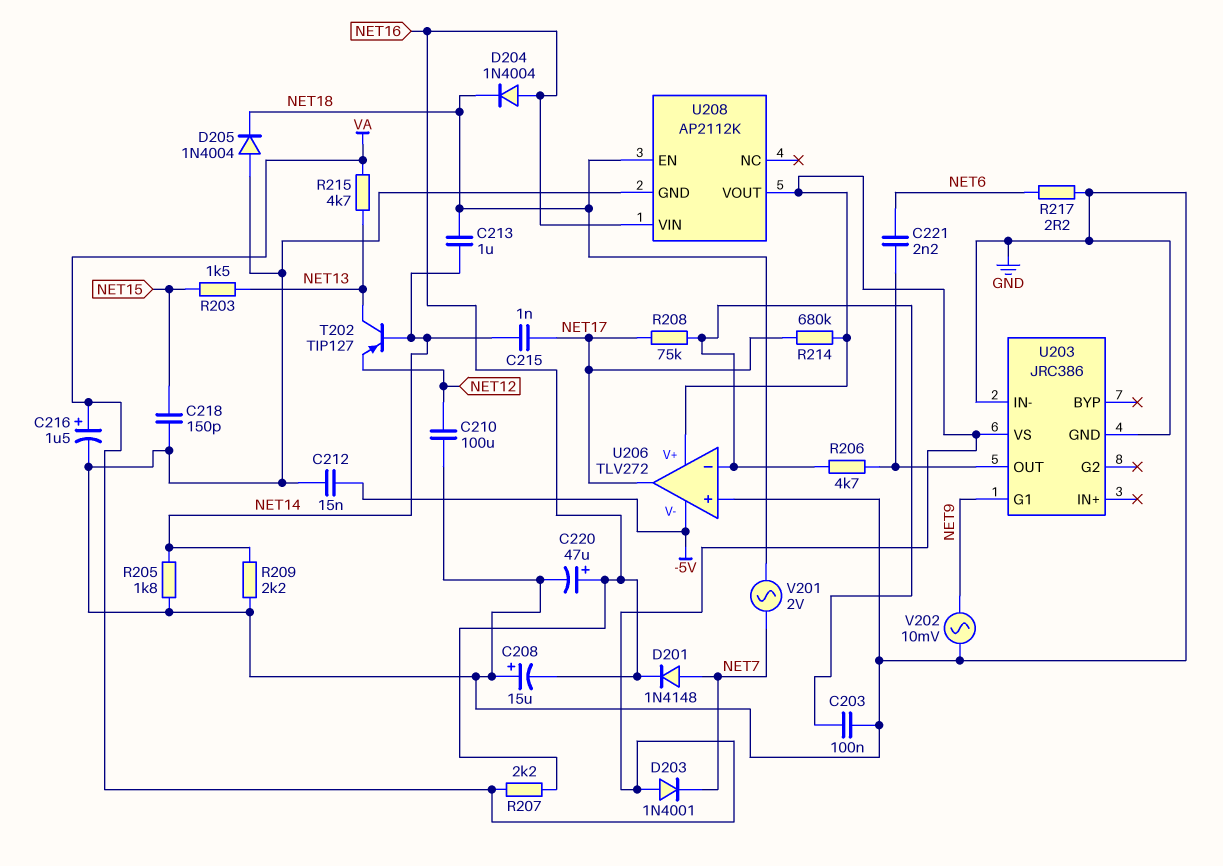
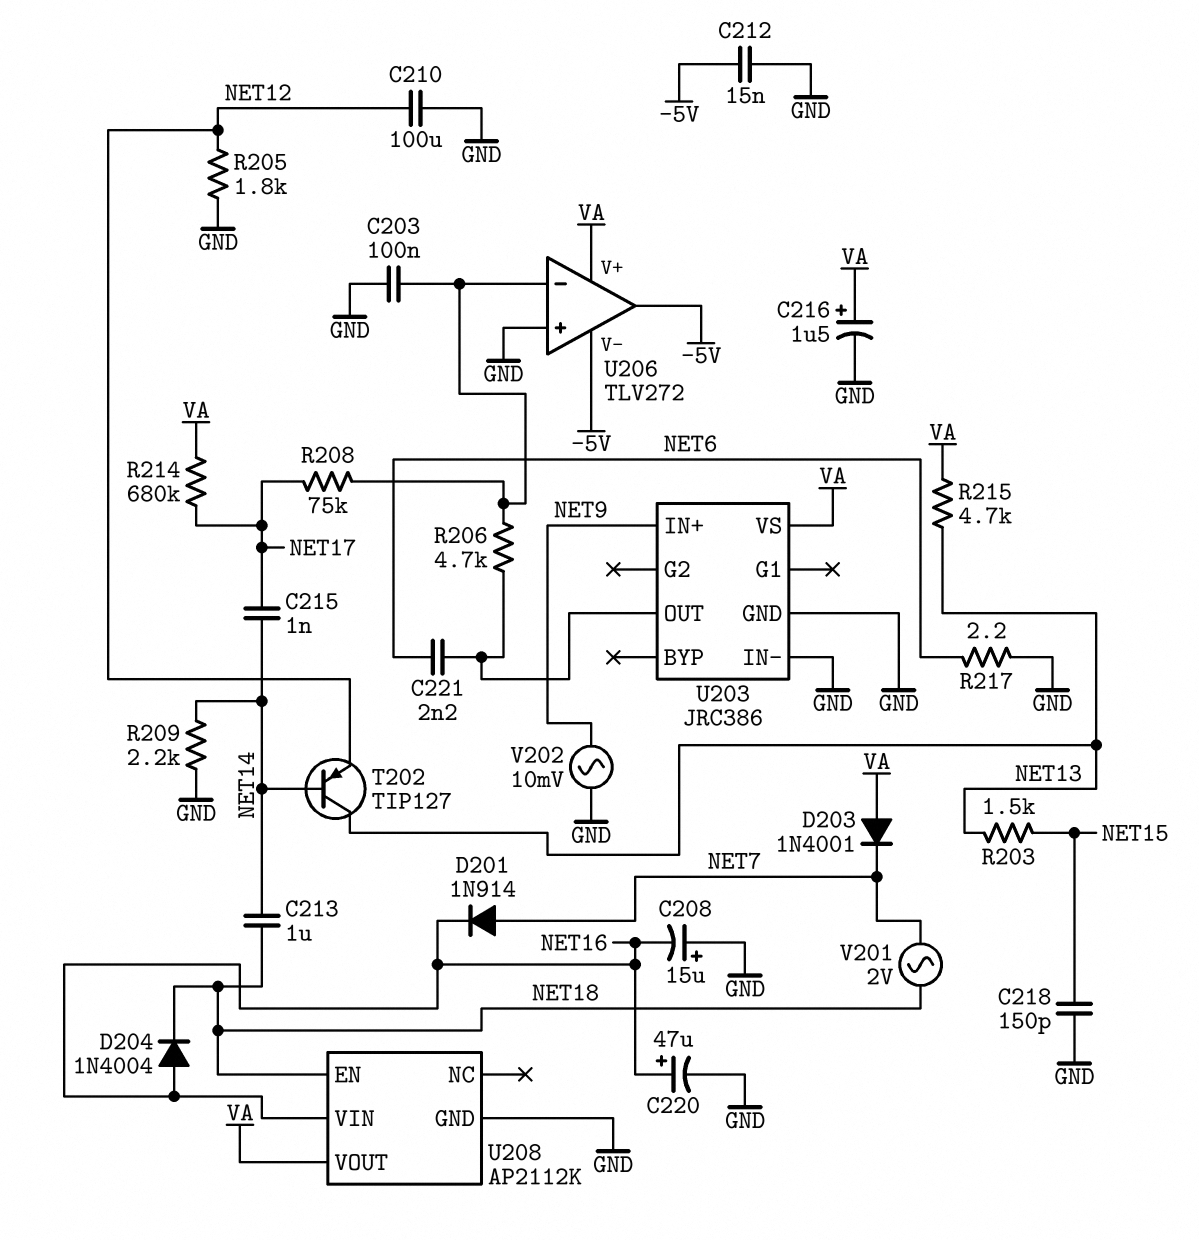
D201: diode 1N4148 (A NET7, K NET16) -> diode 1N914 (A NET7, K NET16)
D205: diode 1N4004 (A GND, K NET18) -> none
R205: 1.8k (GND, NET14) -> 1.8k (GND, NET12)
R207: 2.2k (NET16, VA) -> none
U203 pin G1: NET9 -> none
U203 pin IN+: none -> NET9
U206 pin out: NET17 -> -5V

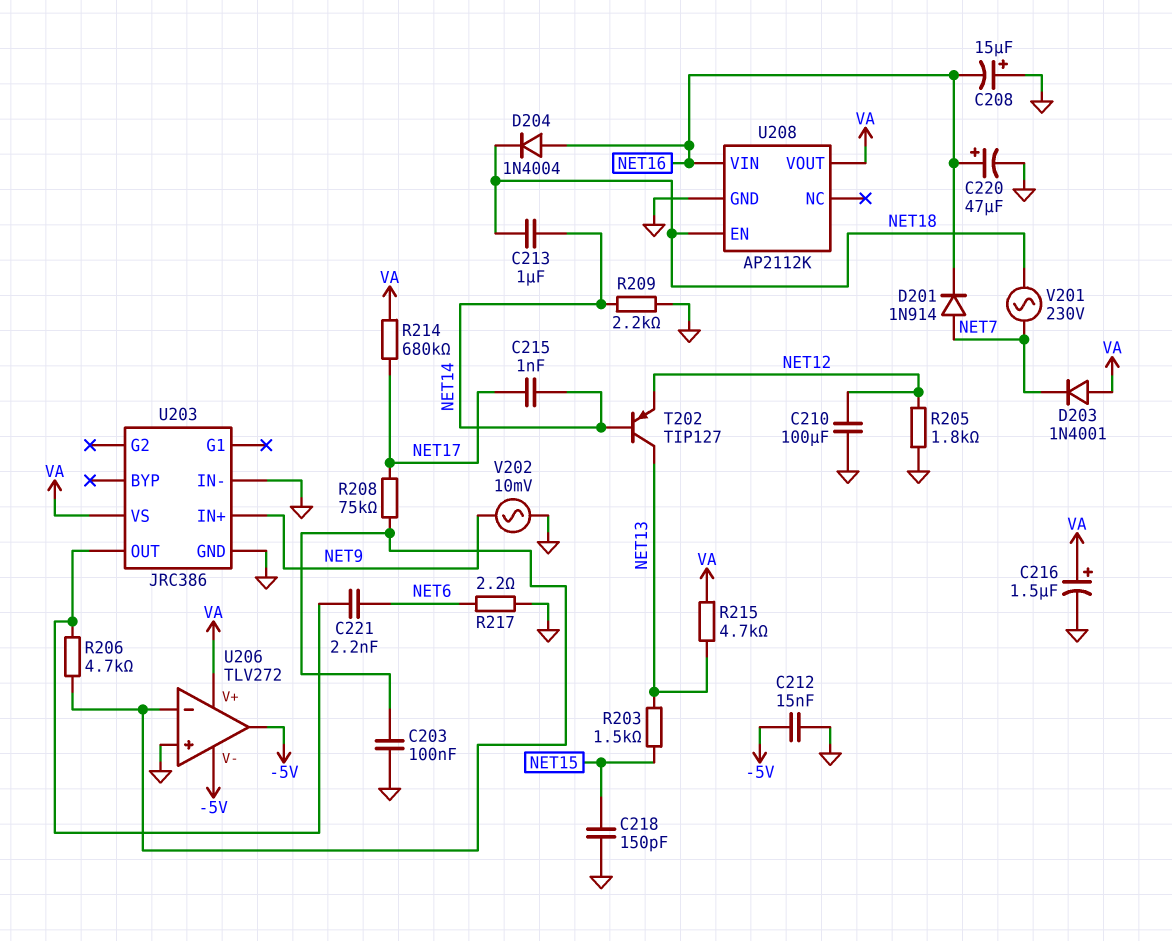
V201: AC 2V (NET7, NET18) -> AC 230V (NET7, NET18)

